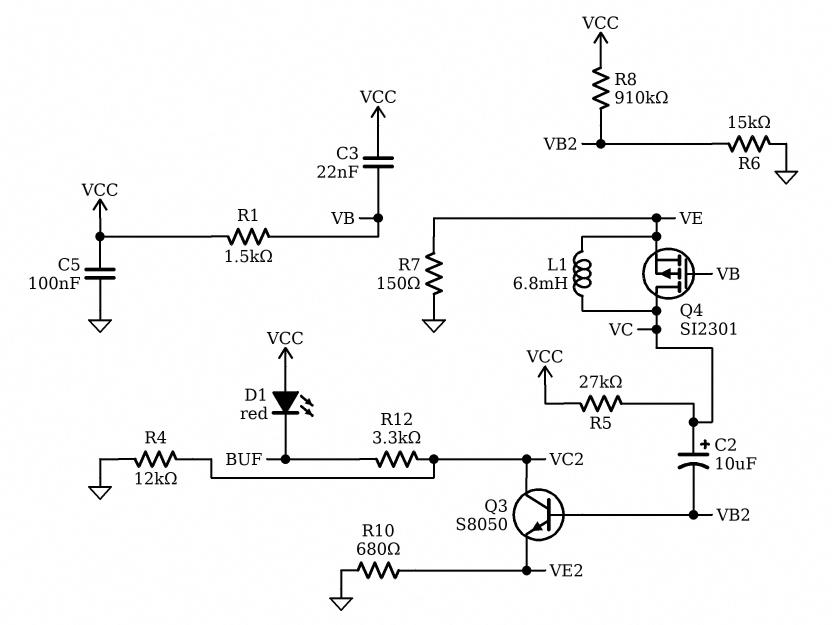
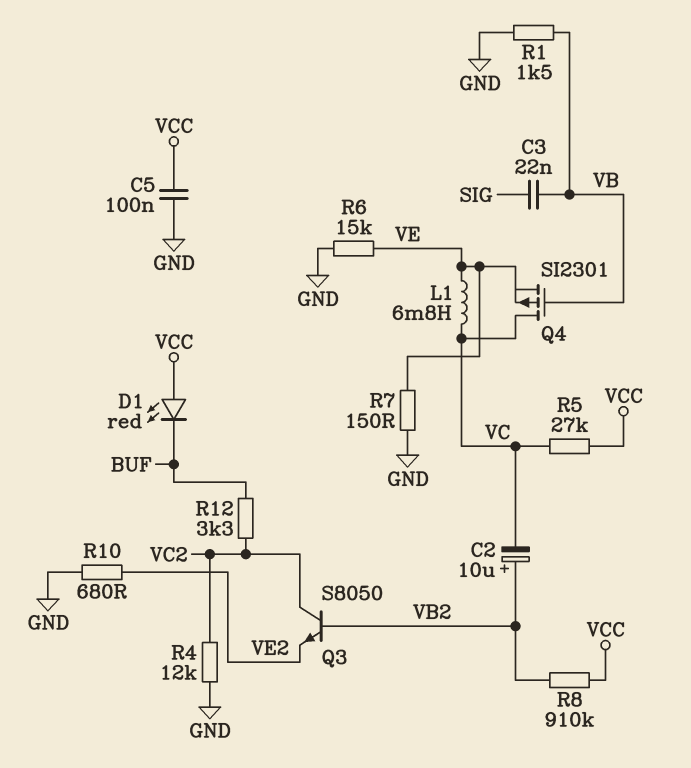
C2: 10uF (plus VC, minus VB2) -> 10uF (plus VB2, minus VC)
C3: 22nF (VB, VCC) -> 22nF (SIG, VB)
R1: 1.5k (VB, VCC) -> 1.5k (GND, VB)
R6: 15k (GND, VB2) -> 15k (GND, VE)

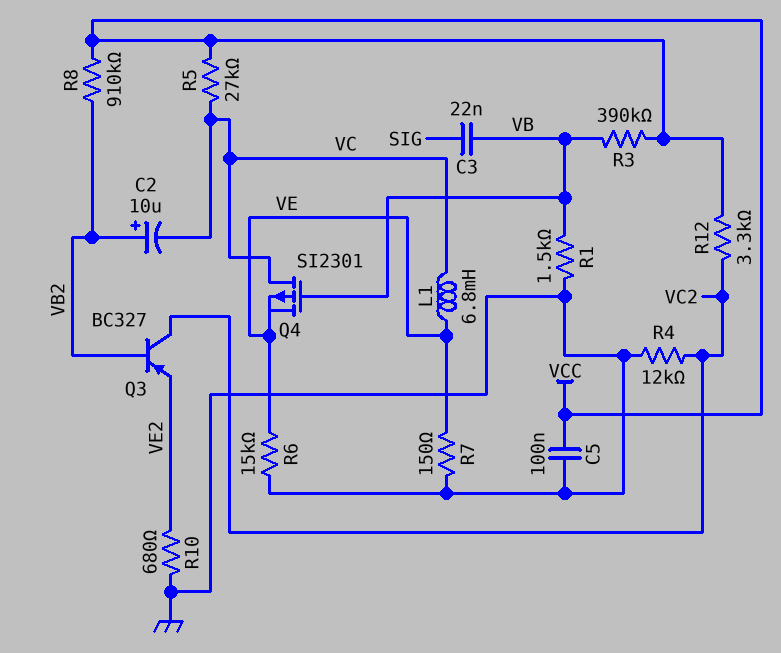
D1: LED red (A VCC, K BUF) -> none
Q3: NPN S8050 (B VB2, C VC2, E VE2) -> PNP BC327 (B VB2, C VC2, E VE2)
R3: none -> 390k (VB, VCC)
R12: 3.3k (BUF, VC2) -> 3.3k (VC2, VCC)

